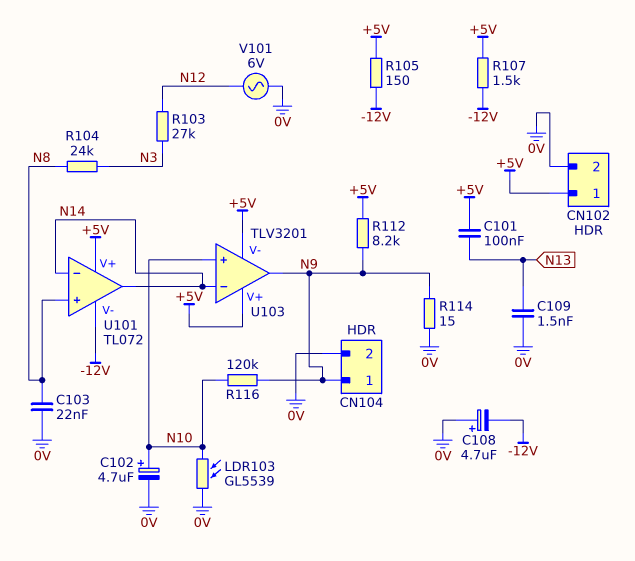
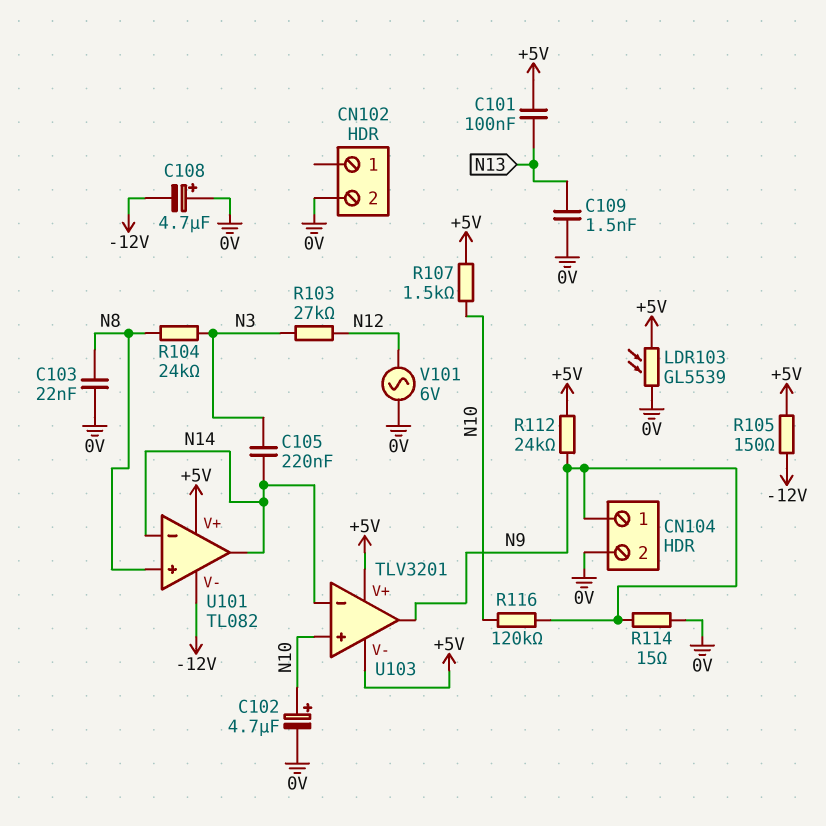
C105: none -> 220nF (N3, N14)
CN102 pin 1: +5V -> none
LDR103: GL5539 (0V, N10) -> GL5539 (+5V, 0V)
R107: 1.5k (+5V, -12V) -> 1.5k (+5V, N10)
R112: 8.2k (+5V, N9) -> 24k (+5V, N9)
U101: TL072 -> TL082

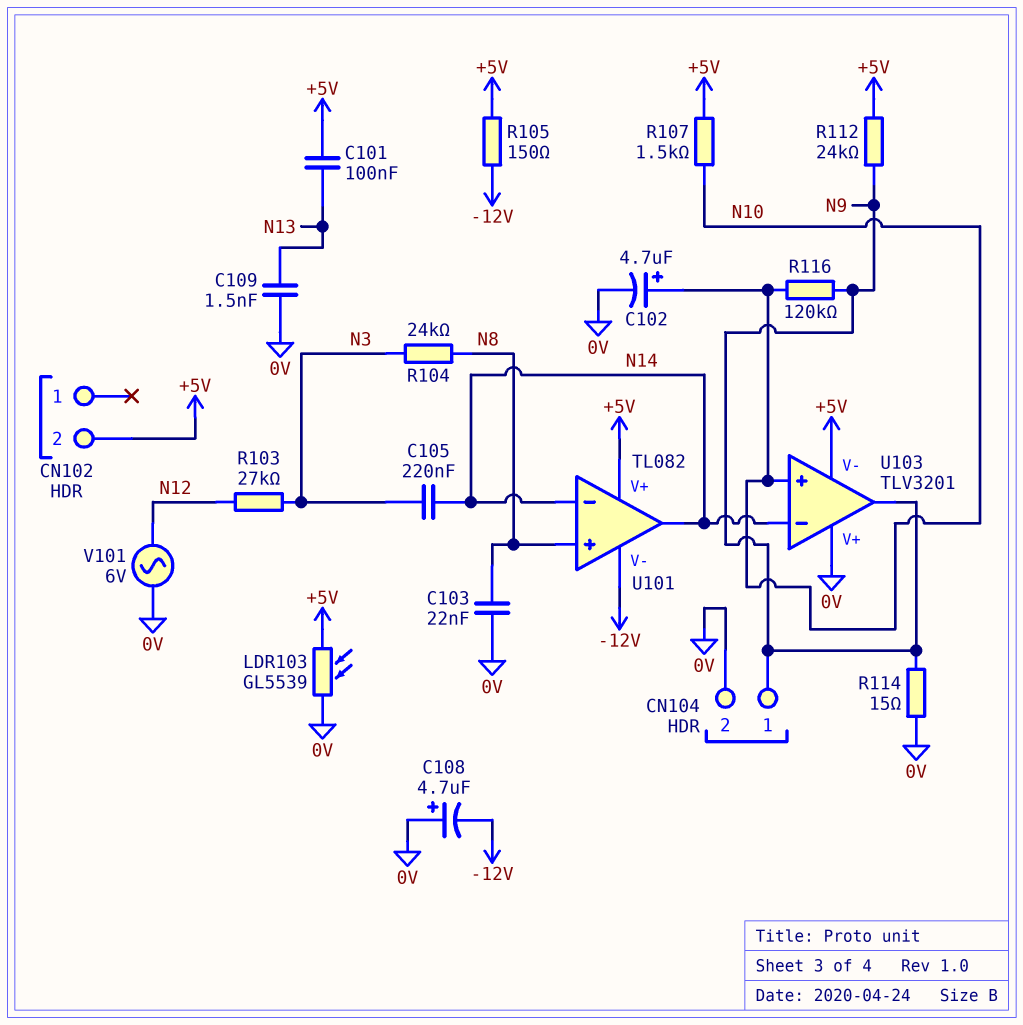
CN102 pin 2: 0V -> +5V
U103 pin V+: +5V -> 0V

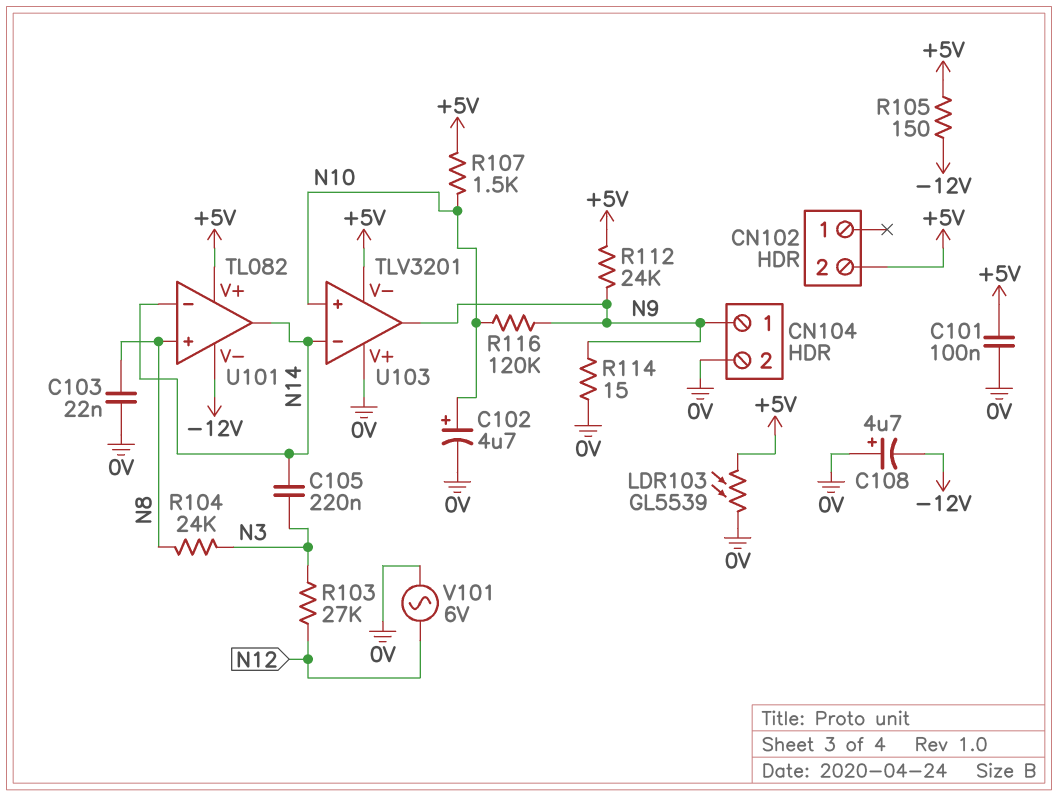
C101: 100nF (+5V, N13) -> 100nF (+5V, 0V)
C109: 1.5nF (0V, N13) -> none

